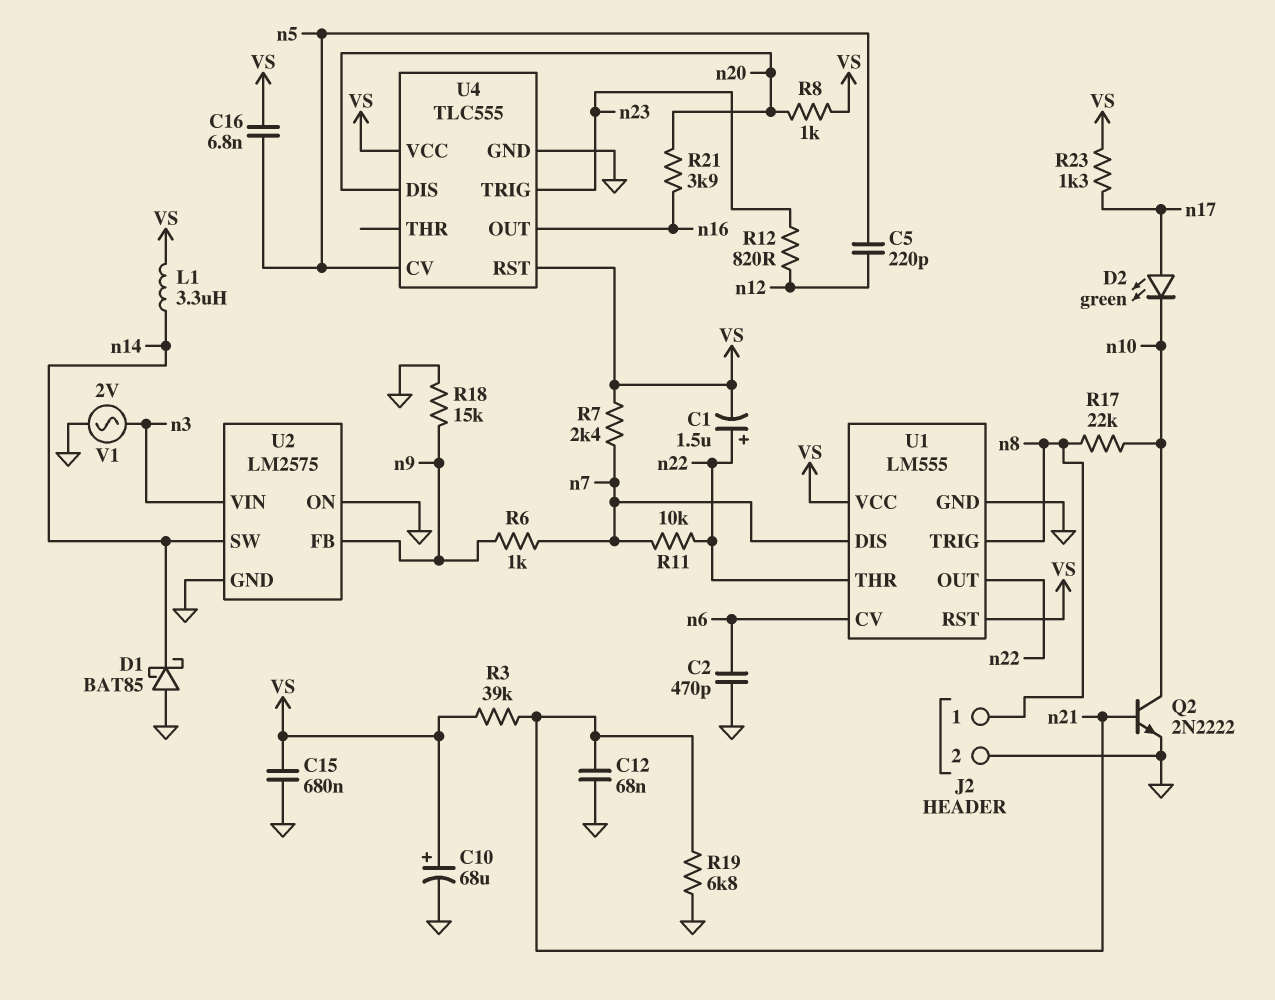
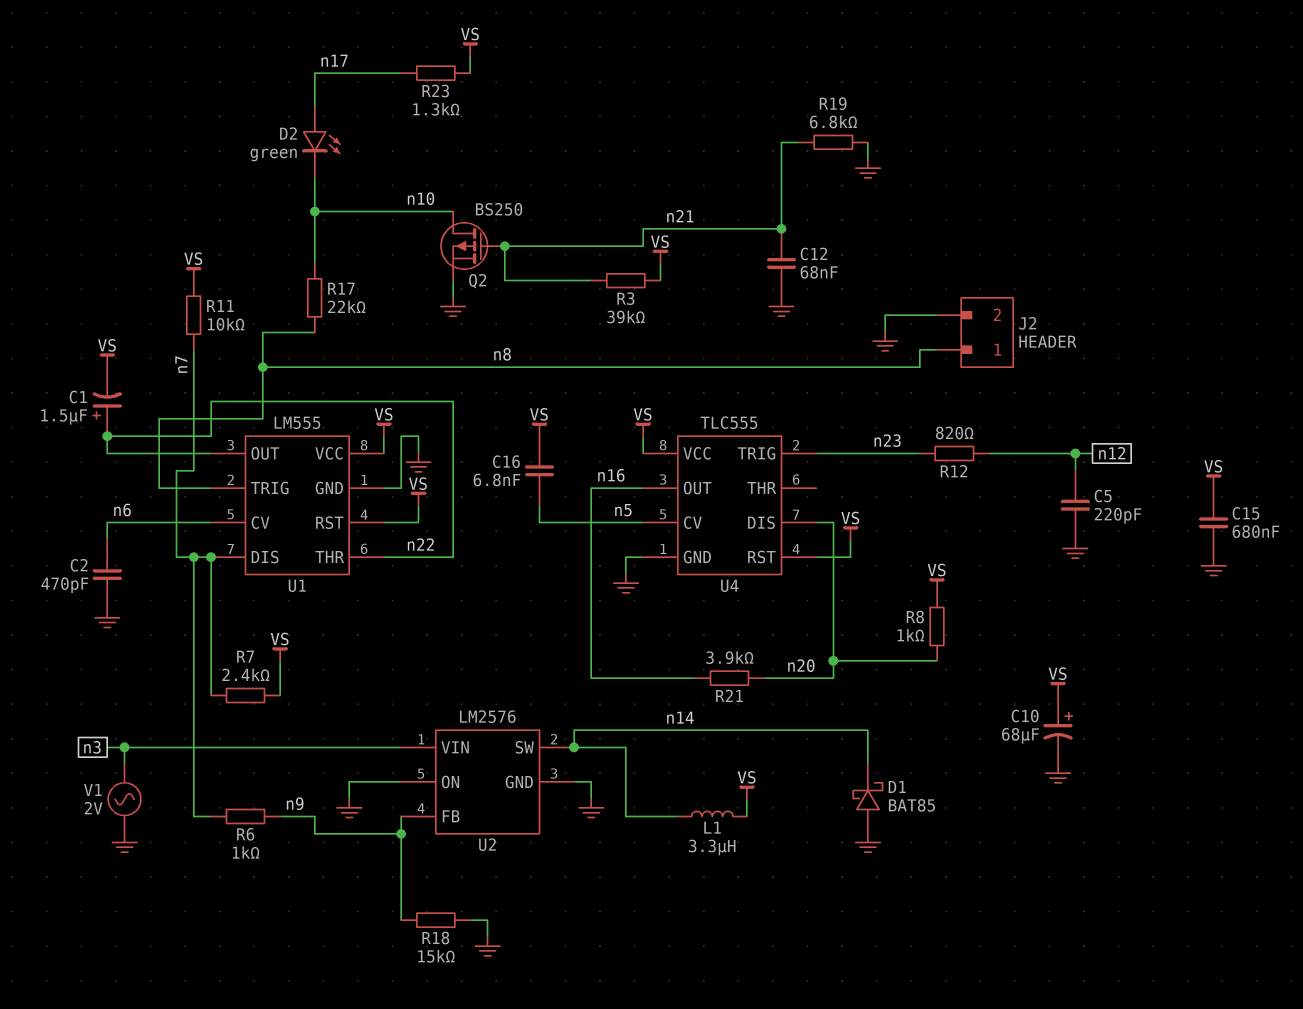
C5: 220pF (n5, n12) -> 220pF (GND, n12)
Q2: NPN 2N2222 (B n21, C n10, E GND) -> PMOS BS250 (G n21, D n10, S GND)
R11: 10k (n7, n22) -> 10k (VS, n7)
U2: LM2575 -> LM2576

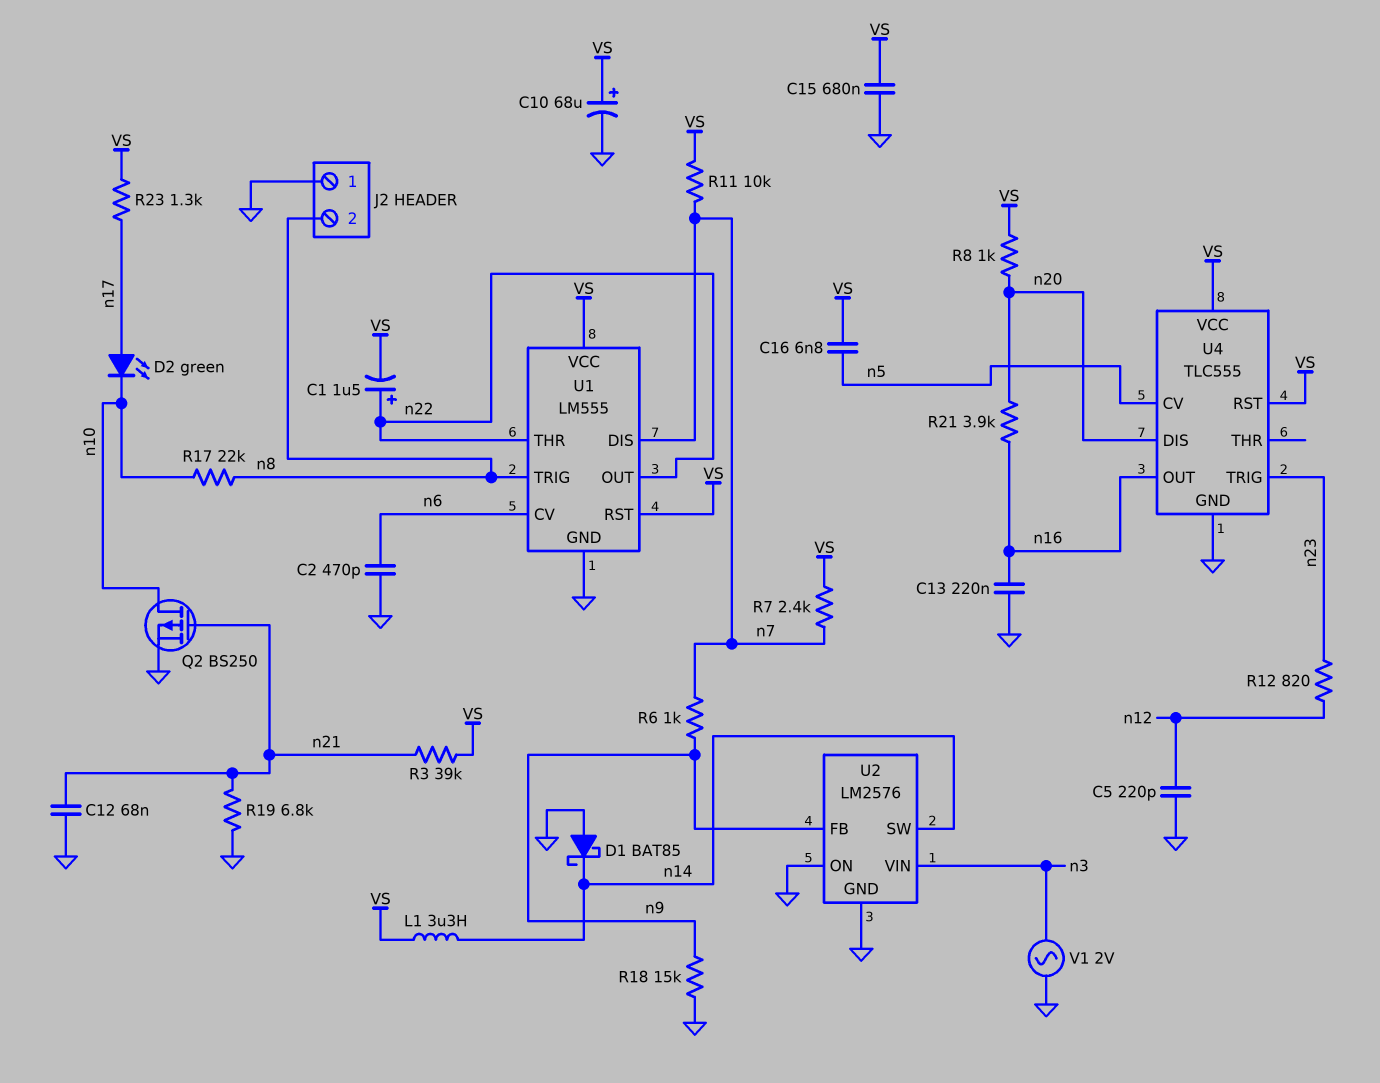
C13: none -> 220nF (GND, n16)
J2 pin 1: n8 -> GND
J2 pin 2: GND -> n8

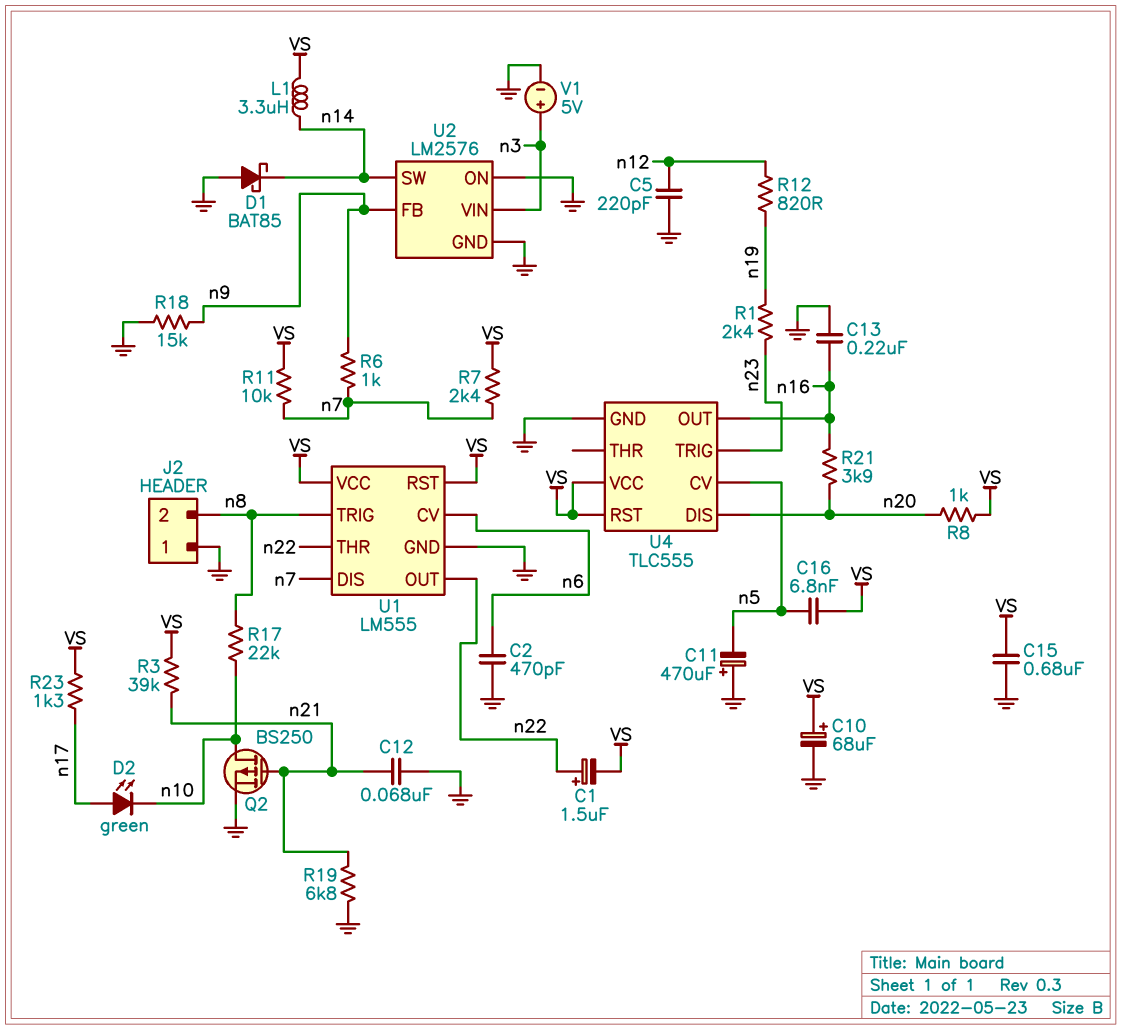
C11: none -> 470uF (plus GND, minus n5)
R1: none -> 2.4k (n19, n23)
R12: 820 (n12, n23) -> 820 (n12, n19)
V1: AC 2V (GND, n3) -> 5V (plus n3, minus GND)

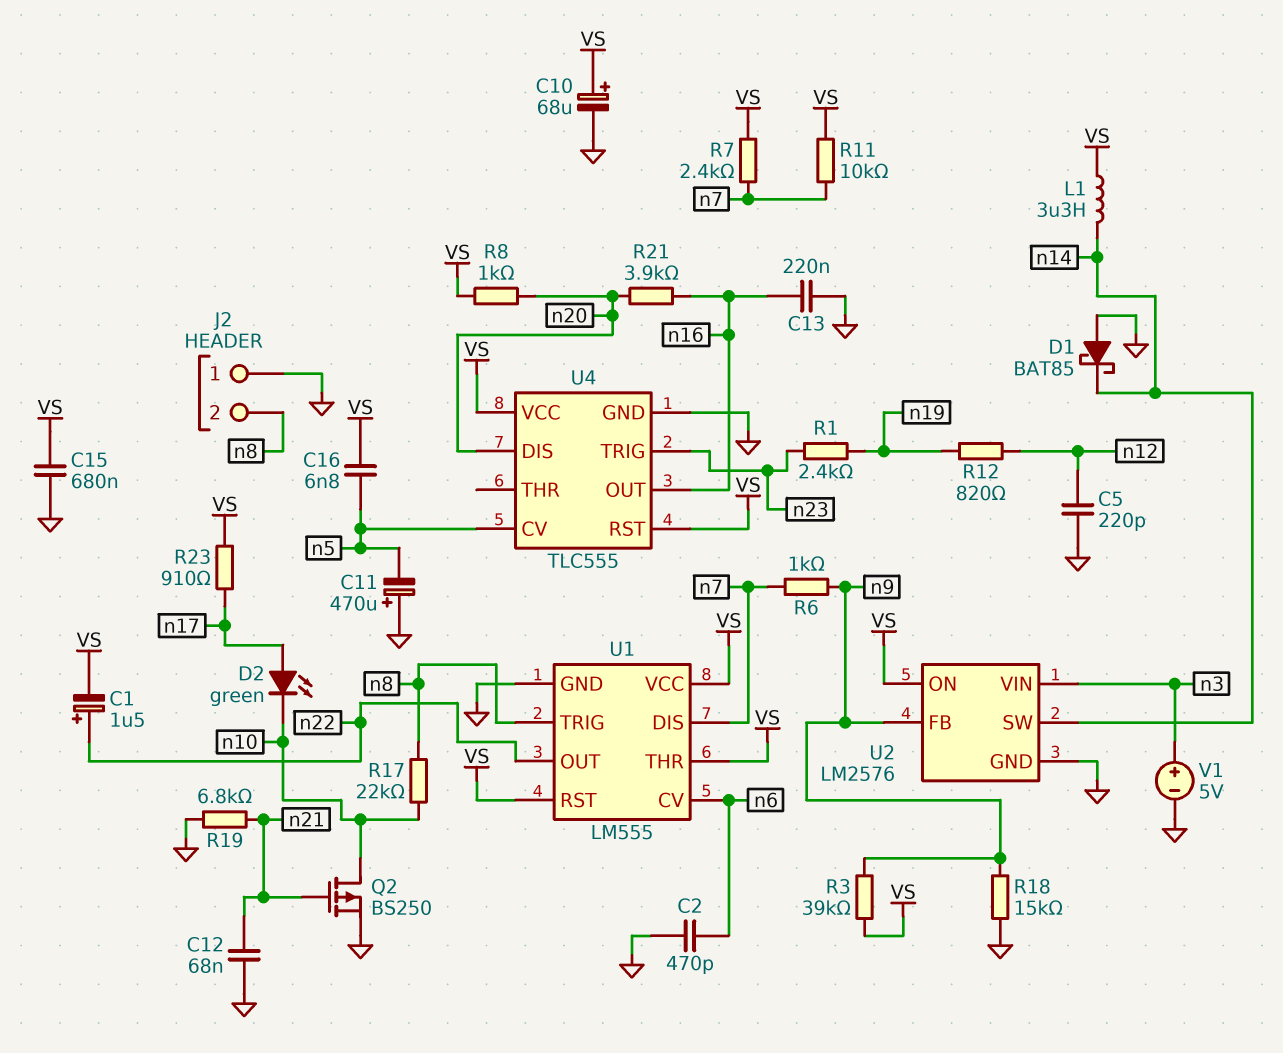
R3: 39k (VS, n21) -> 39k (VS, n9)
R23: 1.3k (VS, n17) -> 910 (VS, n17)
U1 pin THR: n22 -> VS
U2 pin ON: GND -> VS

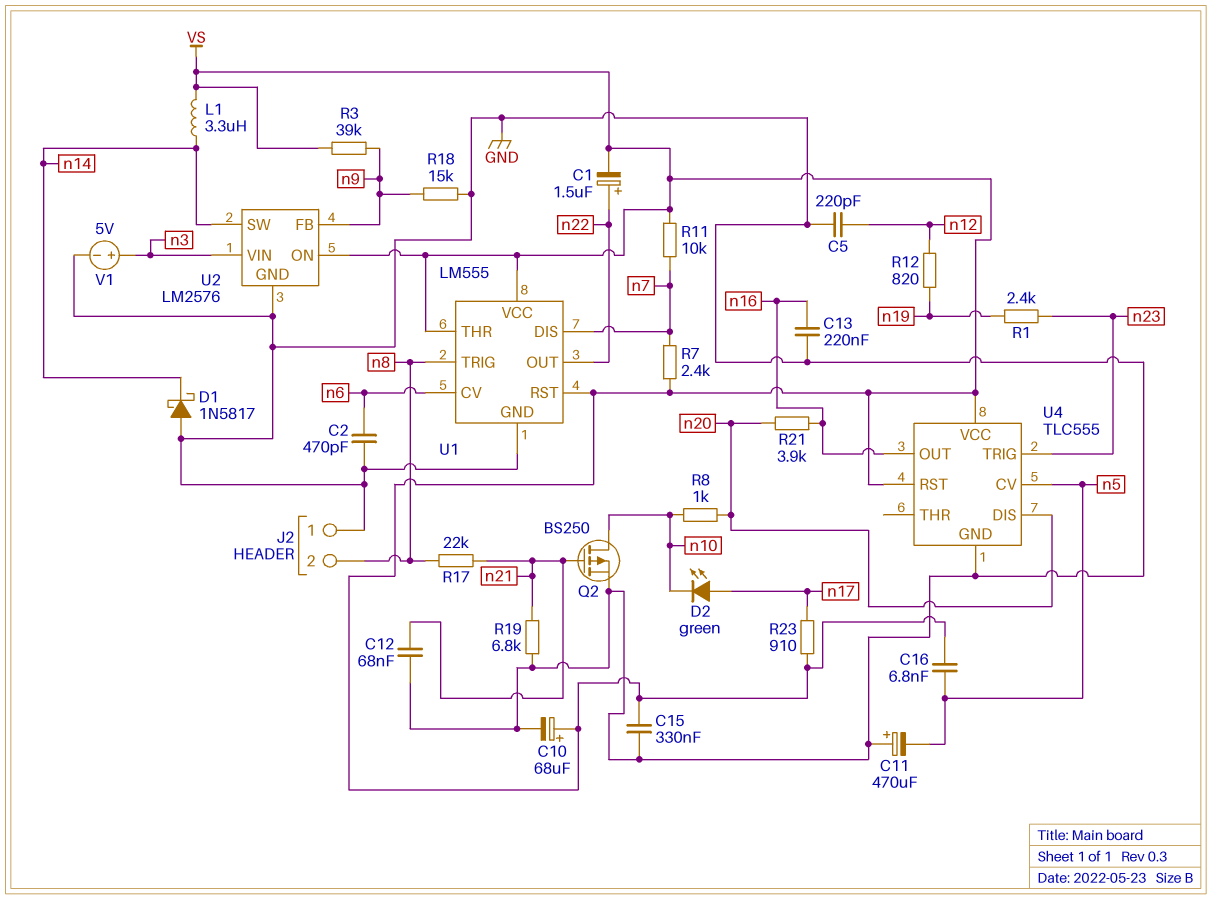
C15: 680nF (GND, VS) -> 330nF (GND, VS)
D1: schottky BAT85 (A GND, K n14) -> schottky 1N5817 (A GND, K n14)
R6: 1k (n7, n9) -> none
R8: 1k (VS, n20) -> 1k (n10, n20)
R17: 22k (n8, n10) -> 22k (n8, n21)

